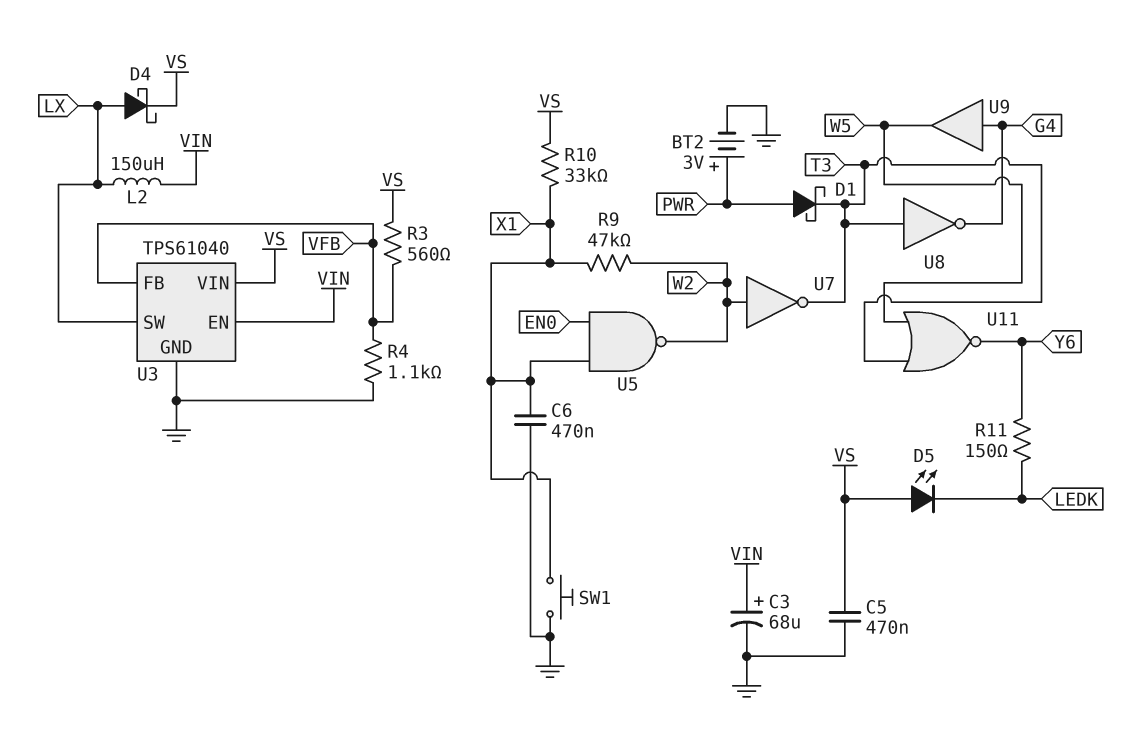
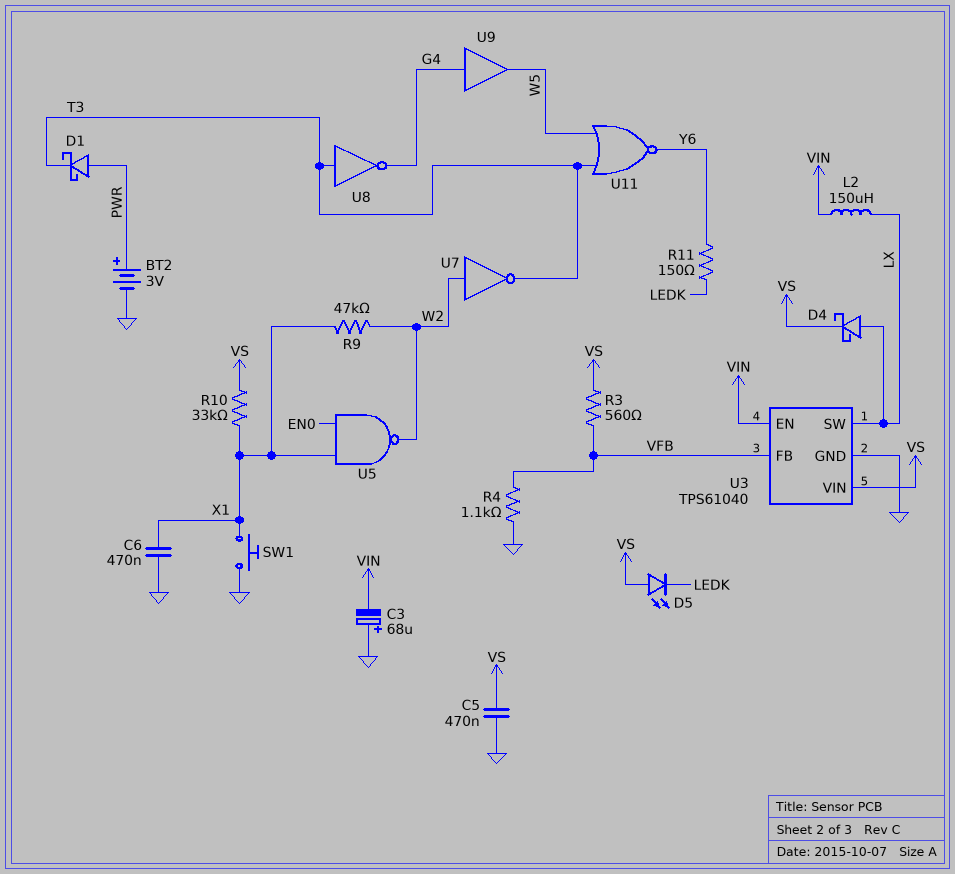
C3: 68uF (plus VIN, minus GND) -> 68uF (plus GND, minus VIN)

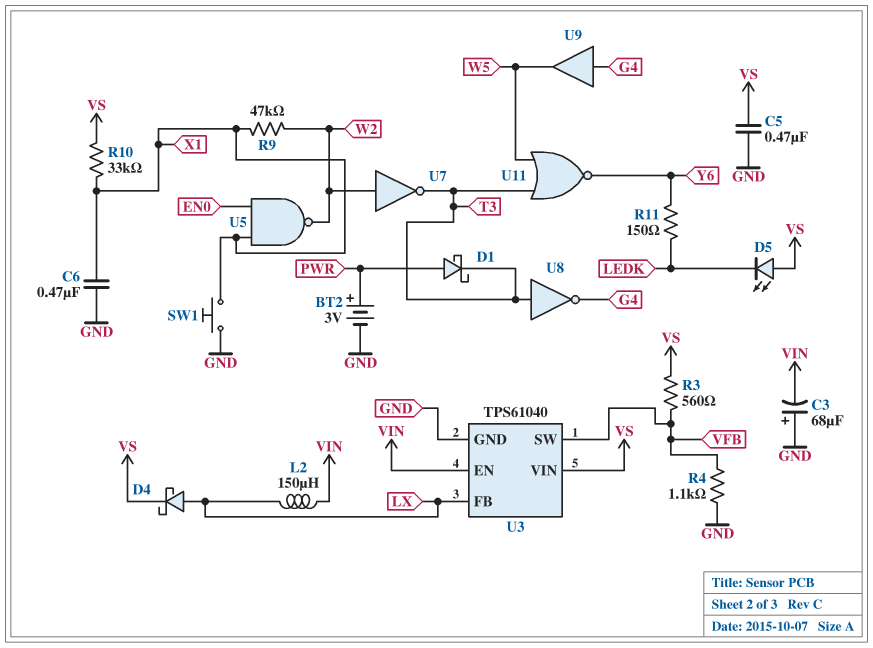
U3 pin FB: VFB -> LX
U3 pin SW: LX -> VFB

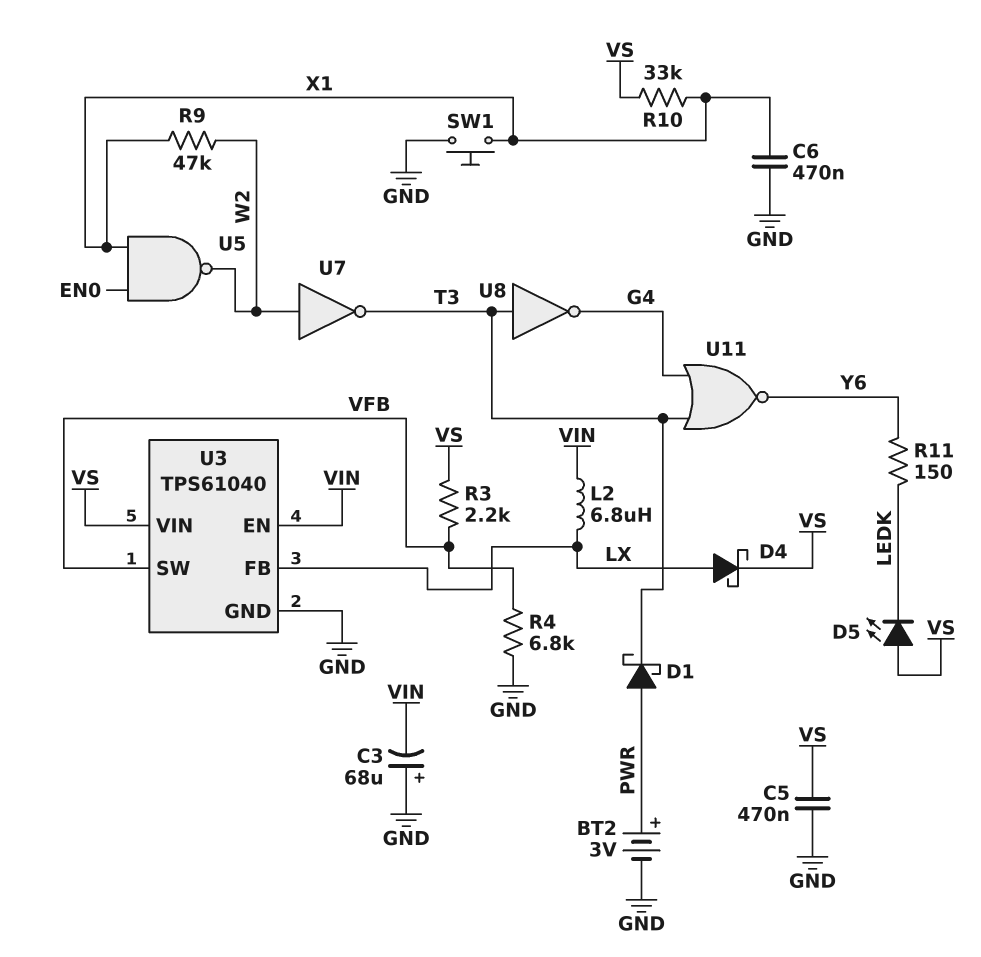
L2: 150uH (LX, VIN) -> 6.8uH (LX, VIN)
R3: 560 (VFB, VS) -> 2.2k (VFB, VS)
R4: 1.1k (GND, VFB) -> 6.8k (GND, VFB)
U9: buffer (in G4, out W5) -> none
U11: NOR (in T3, in W5, out Y6) -> NOR (in G4, in T3, out Y6)

